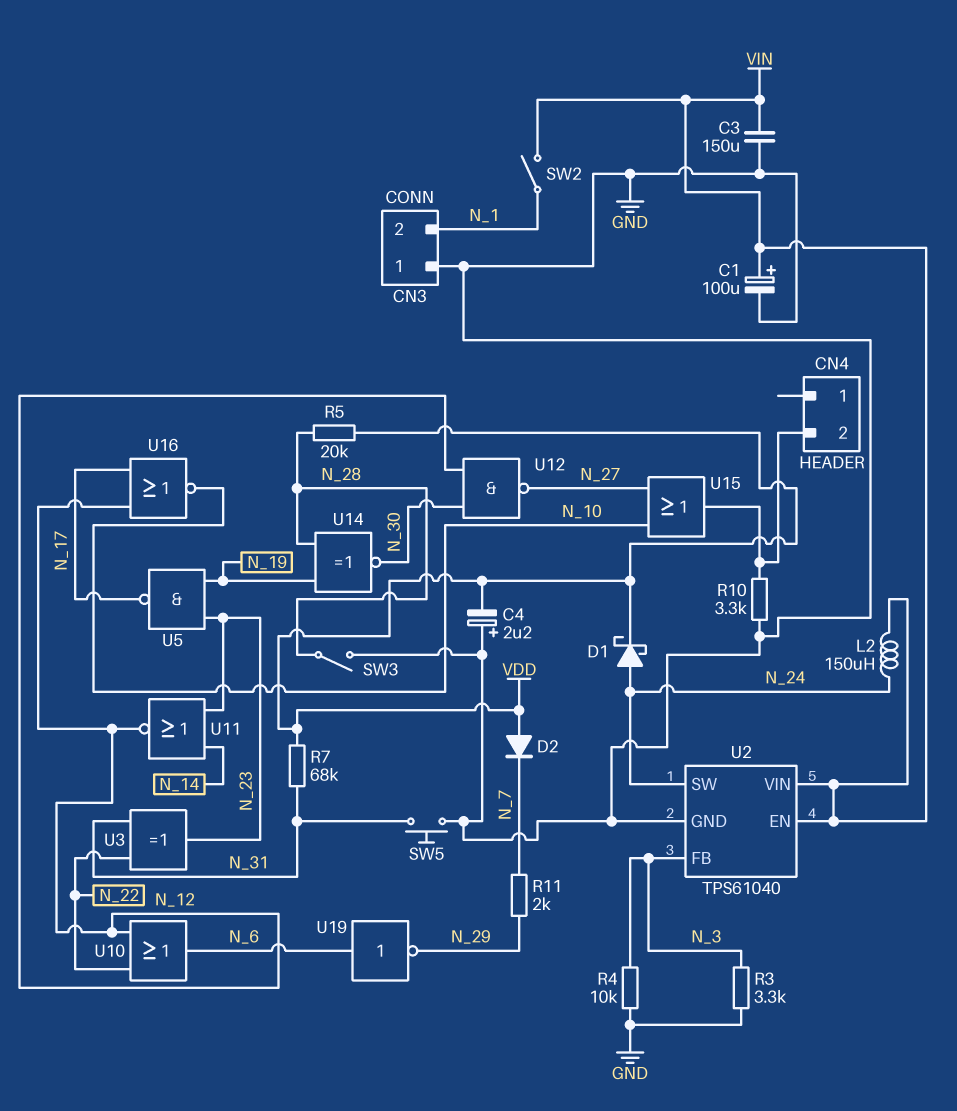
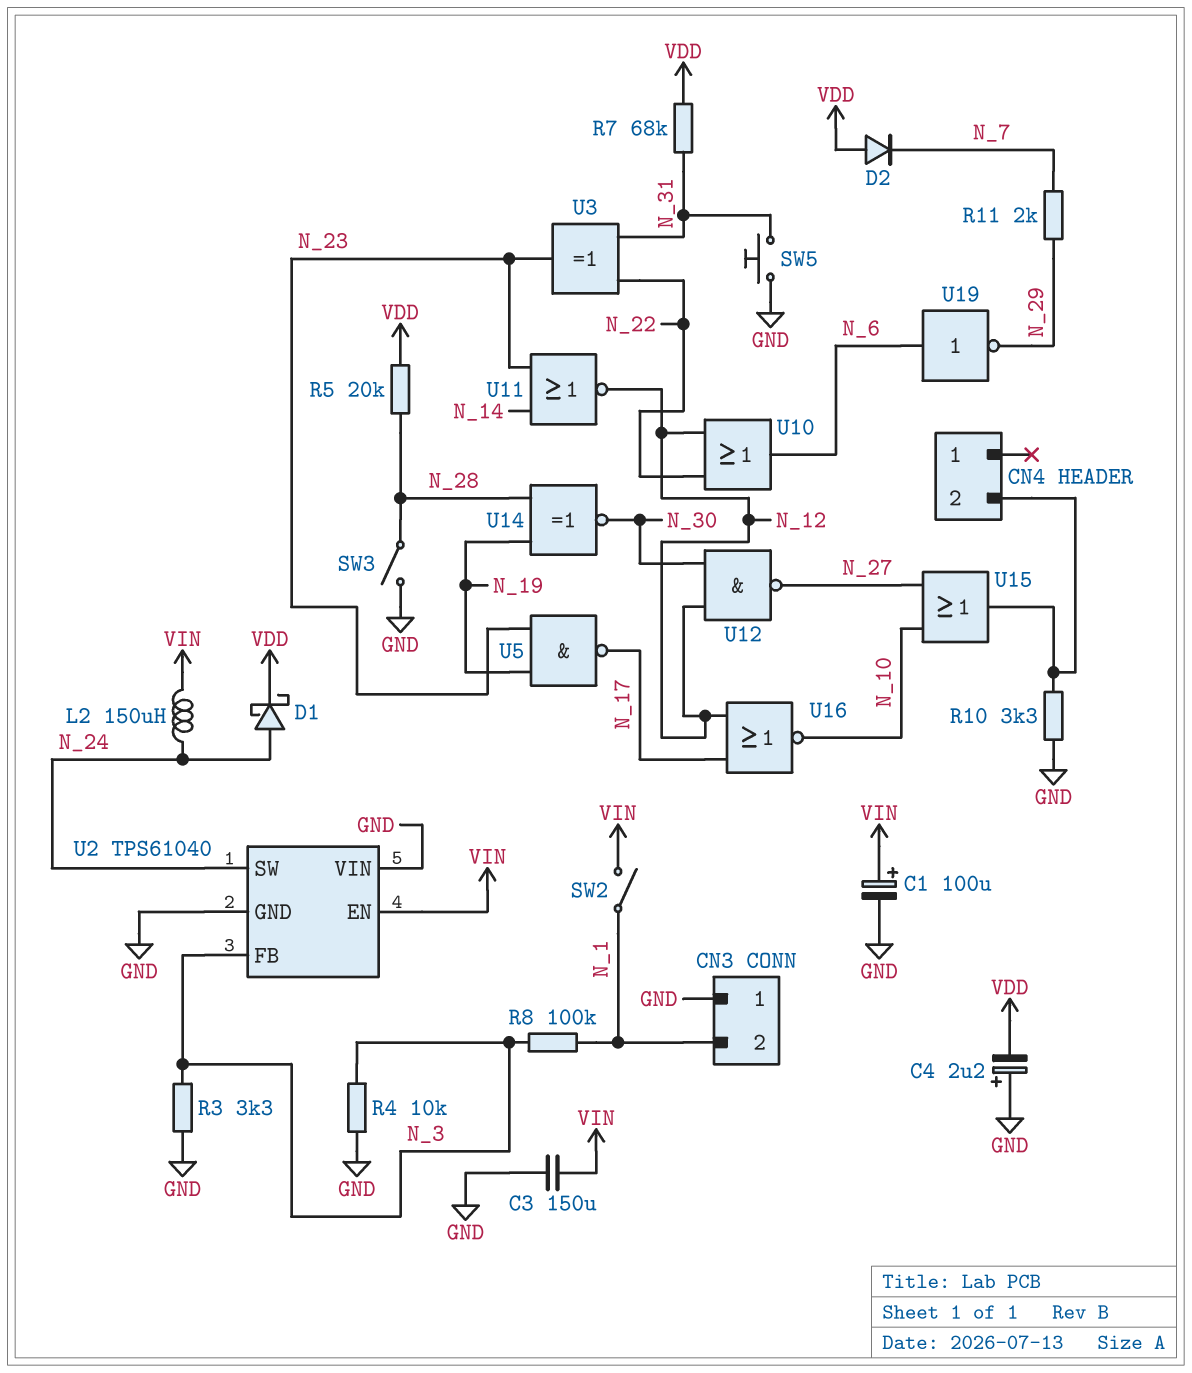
R8: none -> 100k (N_1, N_3)
U2 pin VIN: VIN -> GND

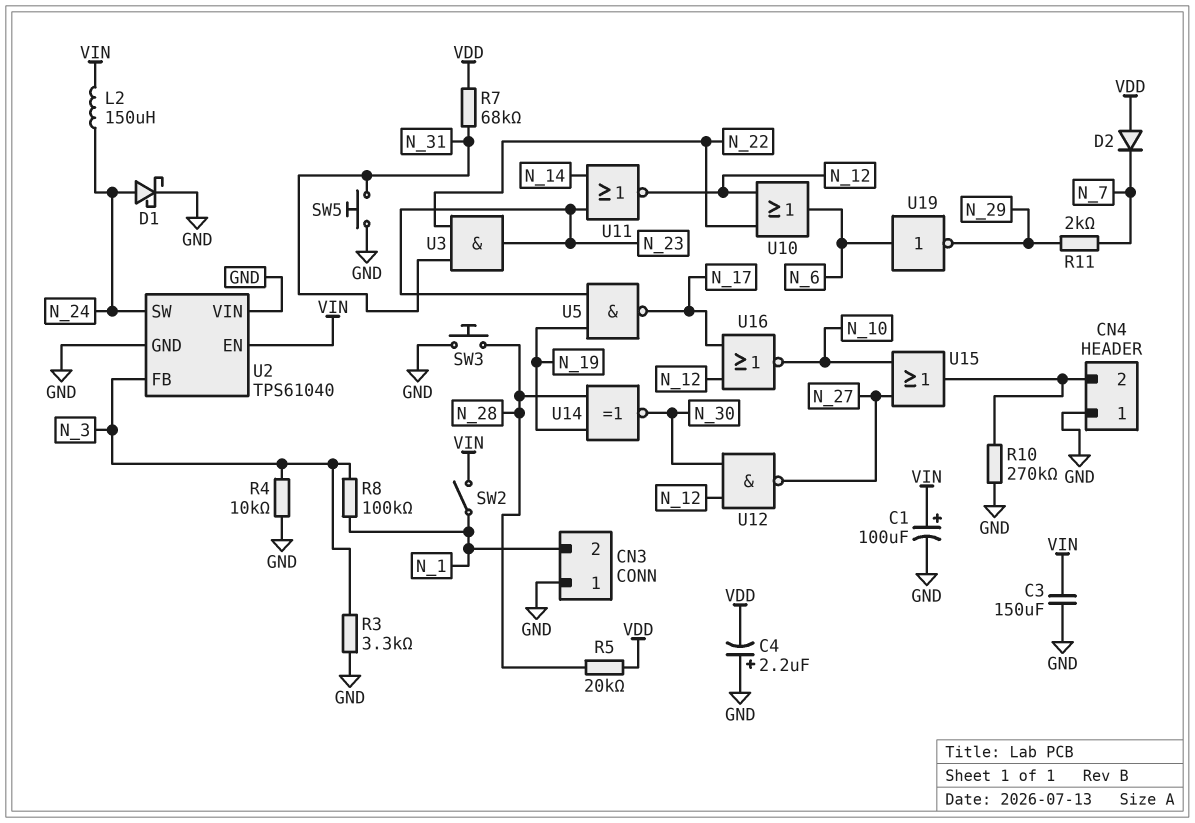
CN4 pin 1: none -> GND
D1: schottky (A N_24, K VDD) -> schottky (A N_24, K GND)
R10: 3.3k (CN4/2, GND) -> 270k (CN4/2, GND)
SW3: switch (GND, N_28) -> button (GND, N_28)
U3: XOR (in N_22, in N_31, out N_23) -> AND (in N_22, in N_31, out N_23)

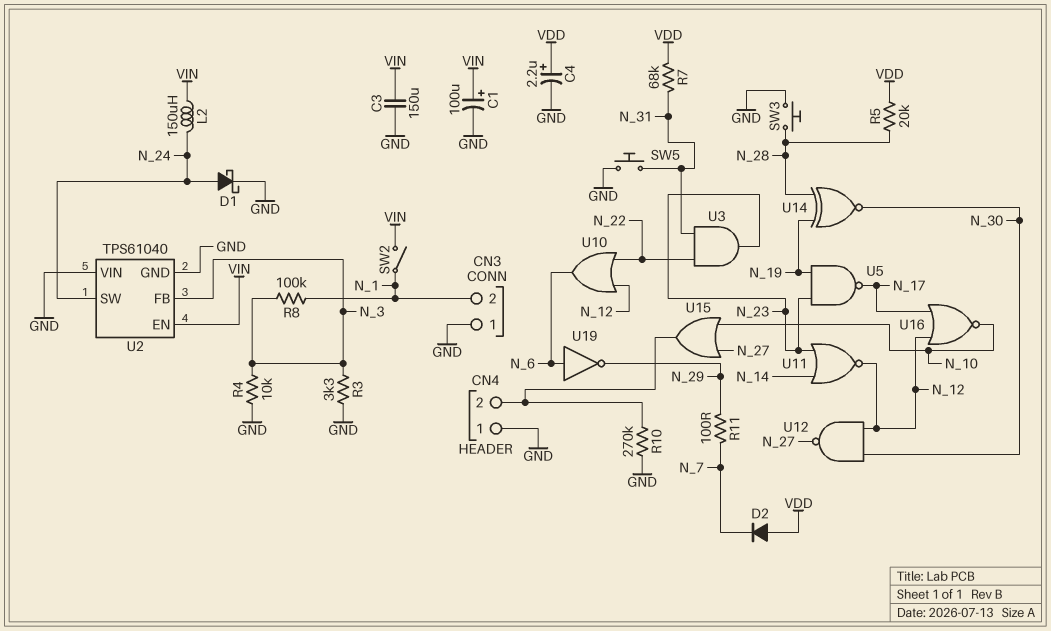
C4: 2.2uF (plus GND, minus VDD) -> 2.2uF (plus VDD, minus GND)
R11: 2k (N_7, N_29) -> 100 (N_7, N_29)

